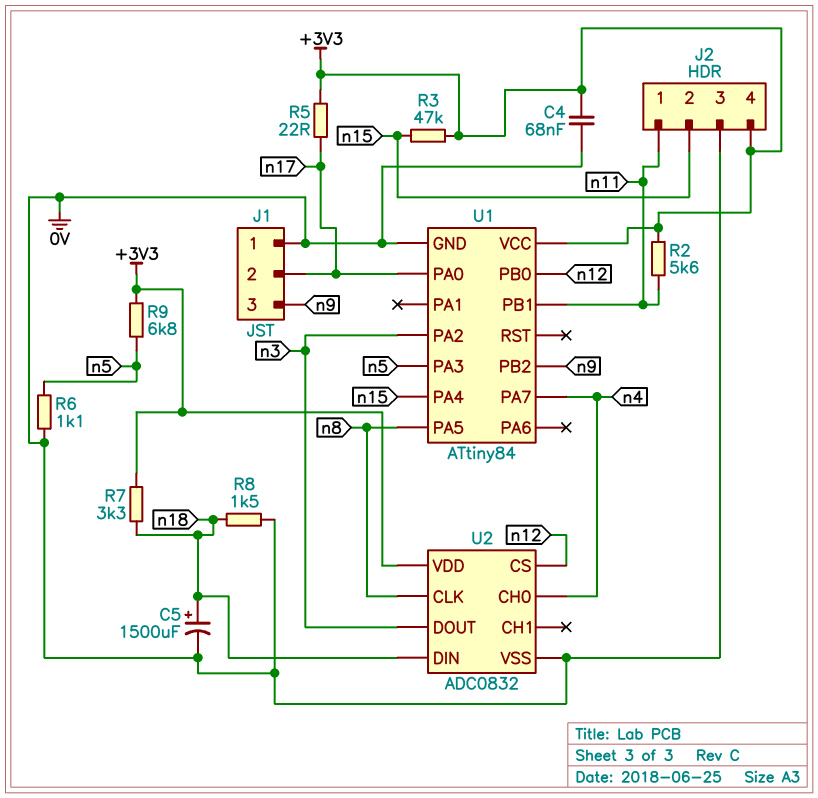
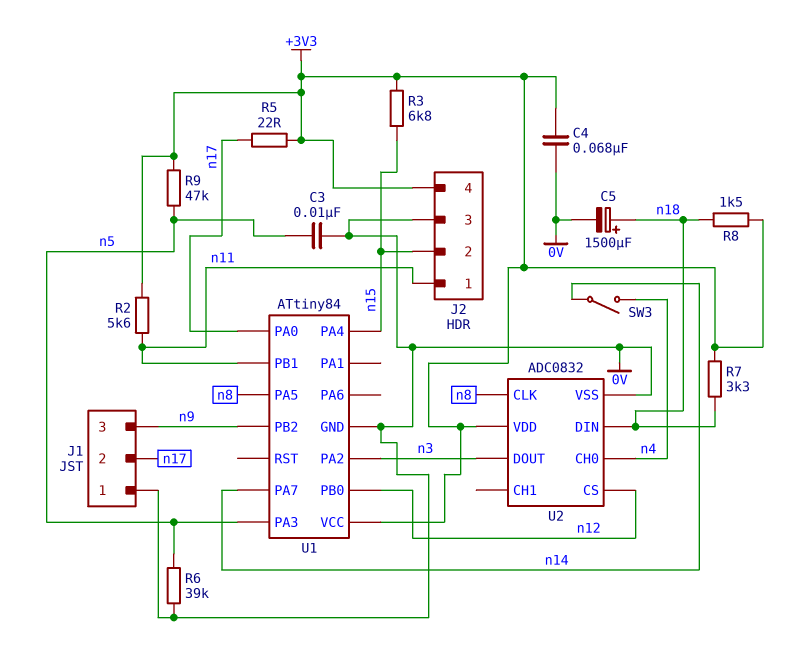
C3: none -> 10nF (0V, n5)
R3: 47k (+3V3, n15) -> 6.8k (+3V3, n15)
R6: 1.1k (0V, n5) -> 39k (0V, n5)
R8: 1.5k (0V, n18) -> 1.5k (+3V3, n18)
R9: 6.8k (+3V3, n5) -> 47k (+3V3, n5)
SW3: none -> switch (n4, n14)
U1 pin PA7: n4 -> n14

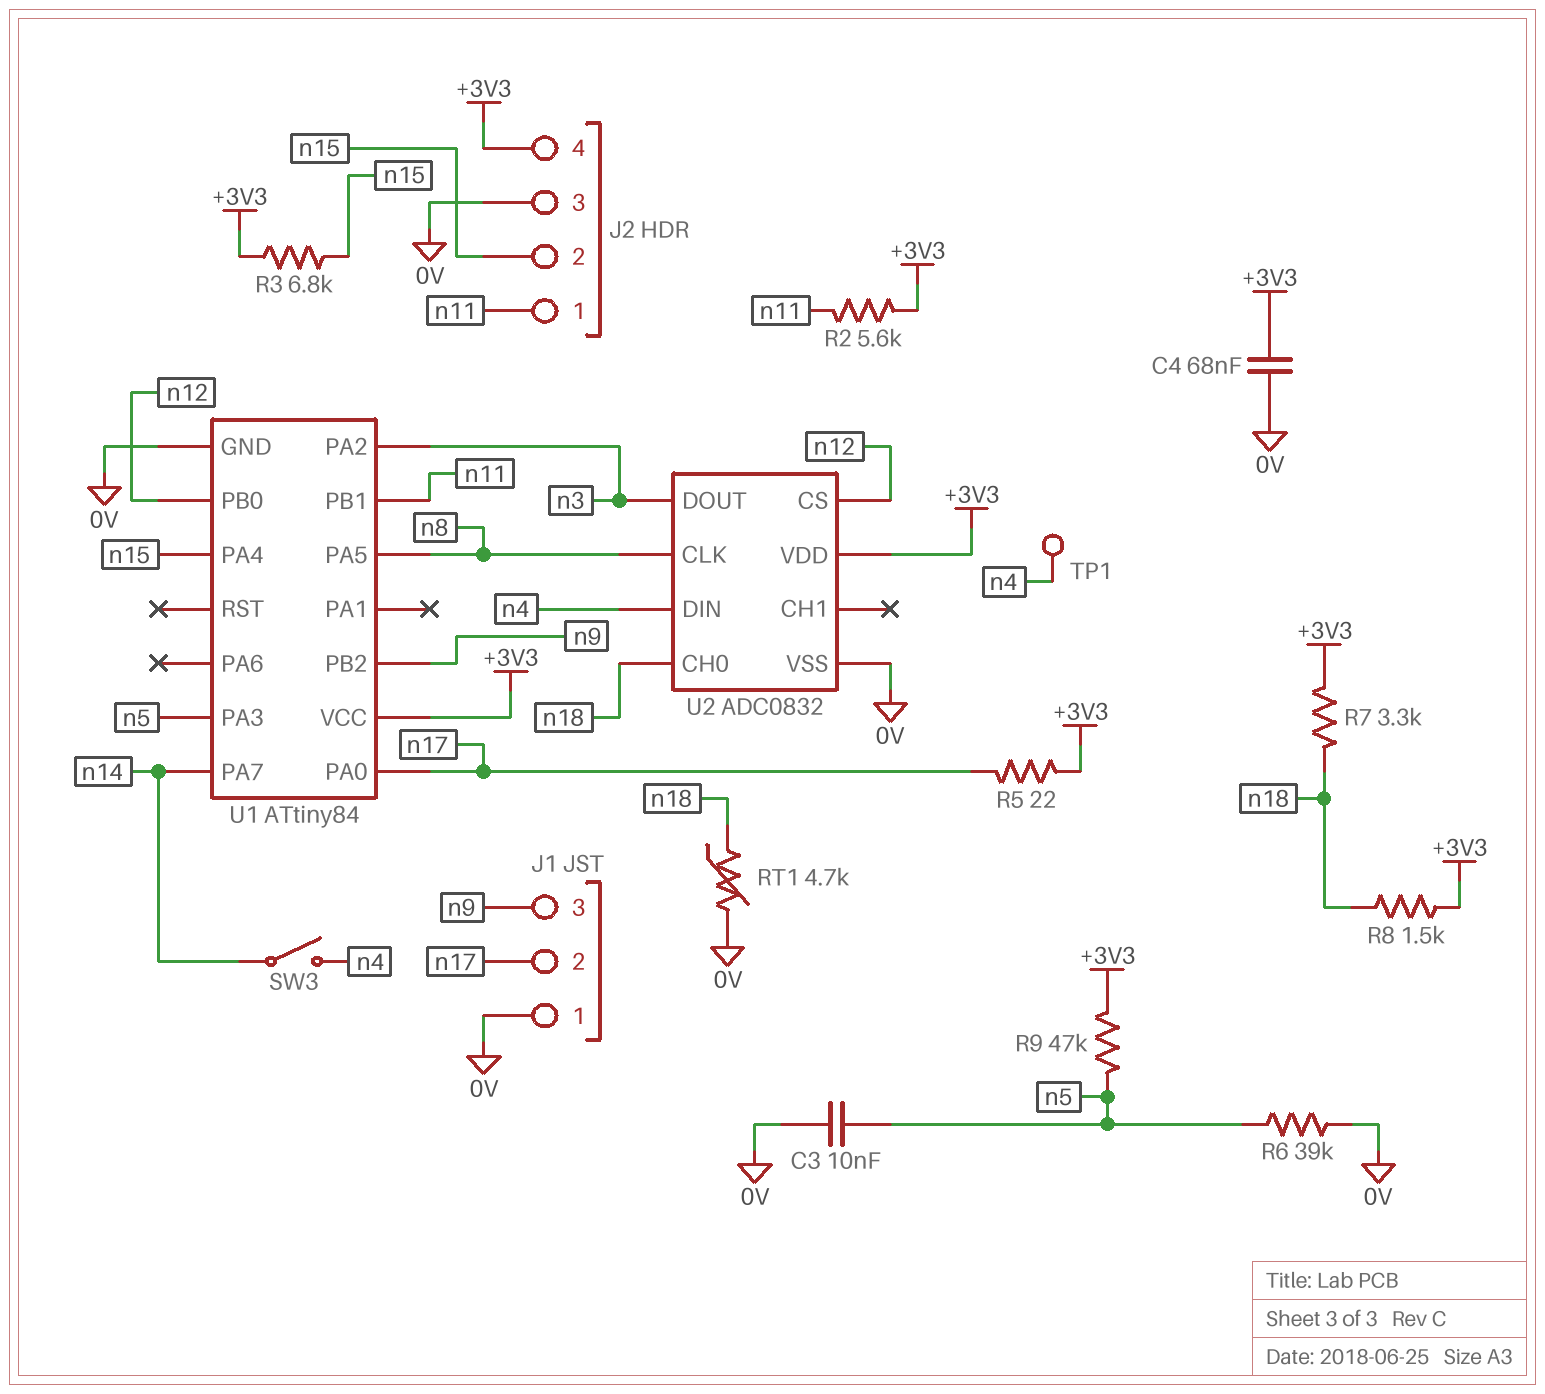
C5: 1500uF (plus n18, minus 0V) -> none
RT1: none -> 4.7k (0V, n18)
TP1: none -> test point (n4)
U2 pin CH0: n4 -> n18
U2 pin DIN: n18 -> n4

